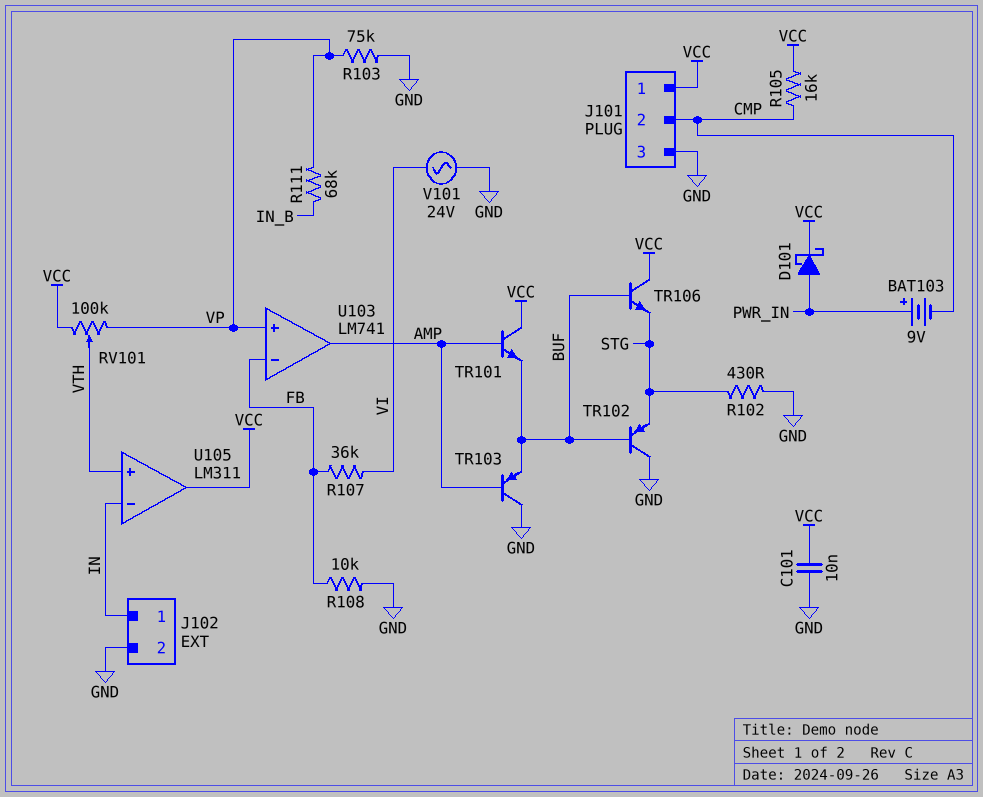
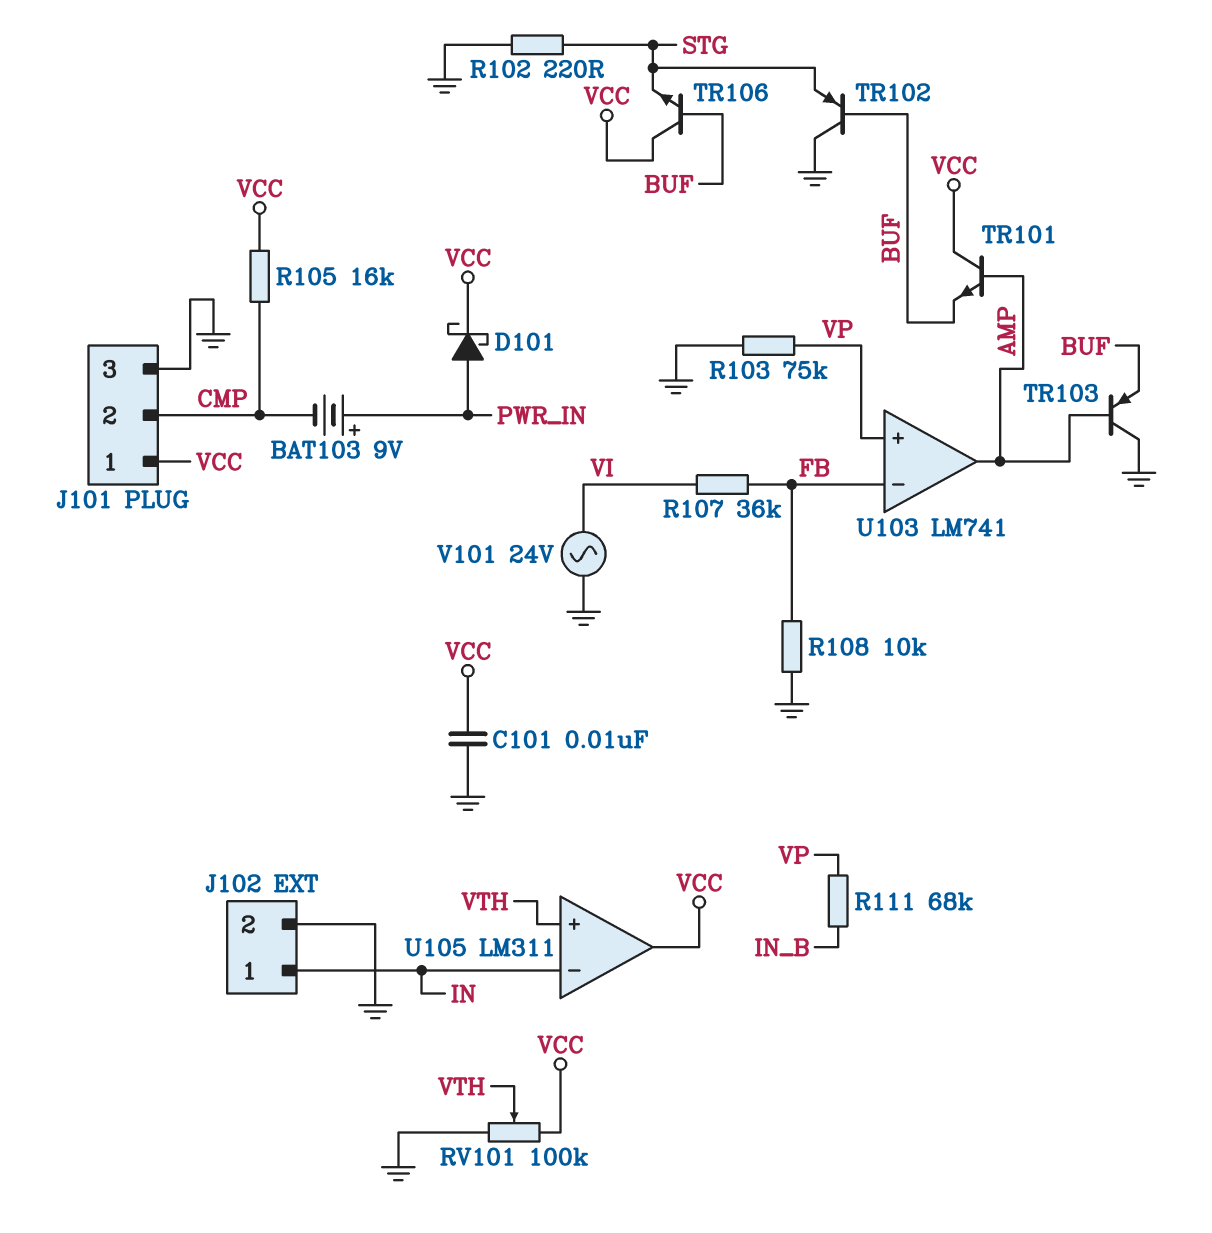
R102: 430 (GND, STG) -> 220 (GND, STG)
RV101: 100k (VCC, VP, wiper VTH) -> 100k (GND, VCC, wiper VTH)

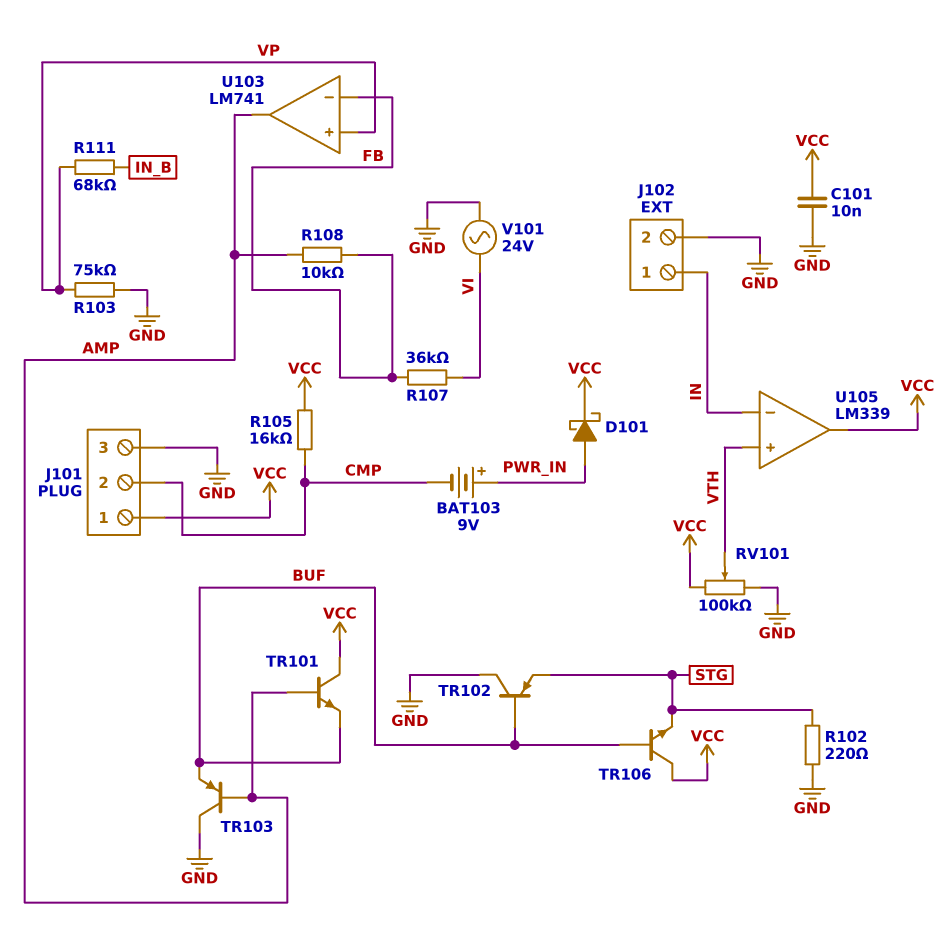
R108: 10k (FB, GND) -> 10k (AMP, FB)
U105: LM311 -> LM339

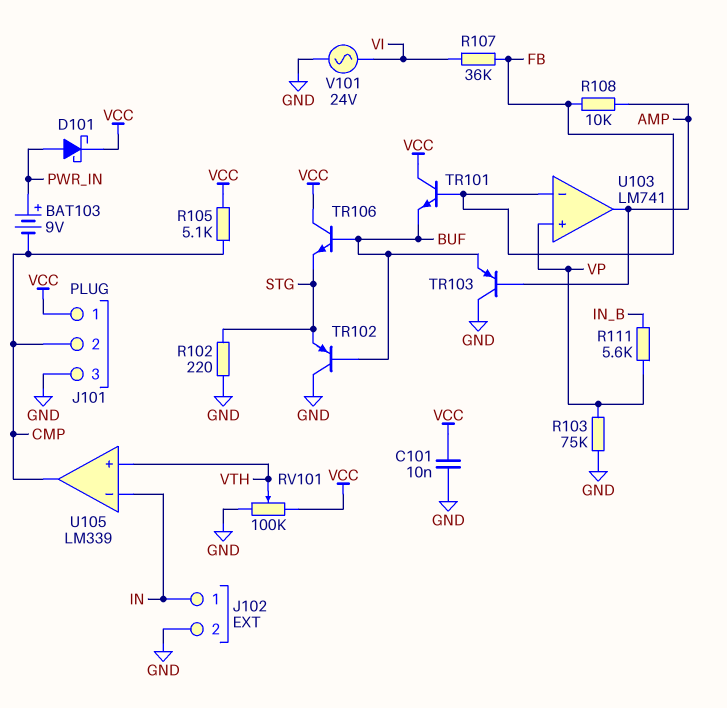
R105: 16k (CMP, VCC) -> 5.1k (CMP, VCC)
R111: 68k (IN_B, VP) -> 5.6k (IN_B, VP)
TR101: NPN (B AMP, C VCC, E BUF) -> NPN (B FB, C VCC, E BUF)
U105 pin out: VCC -> CMP

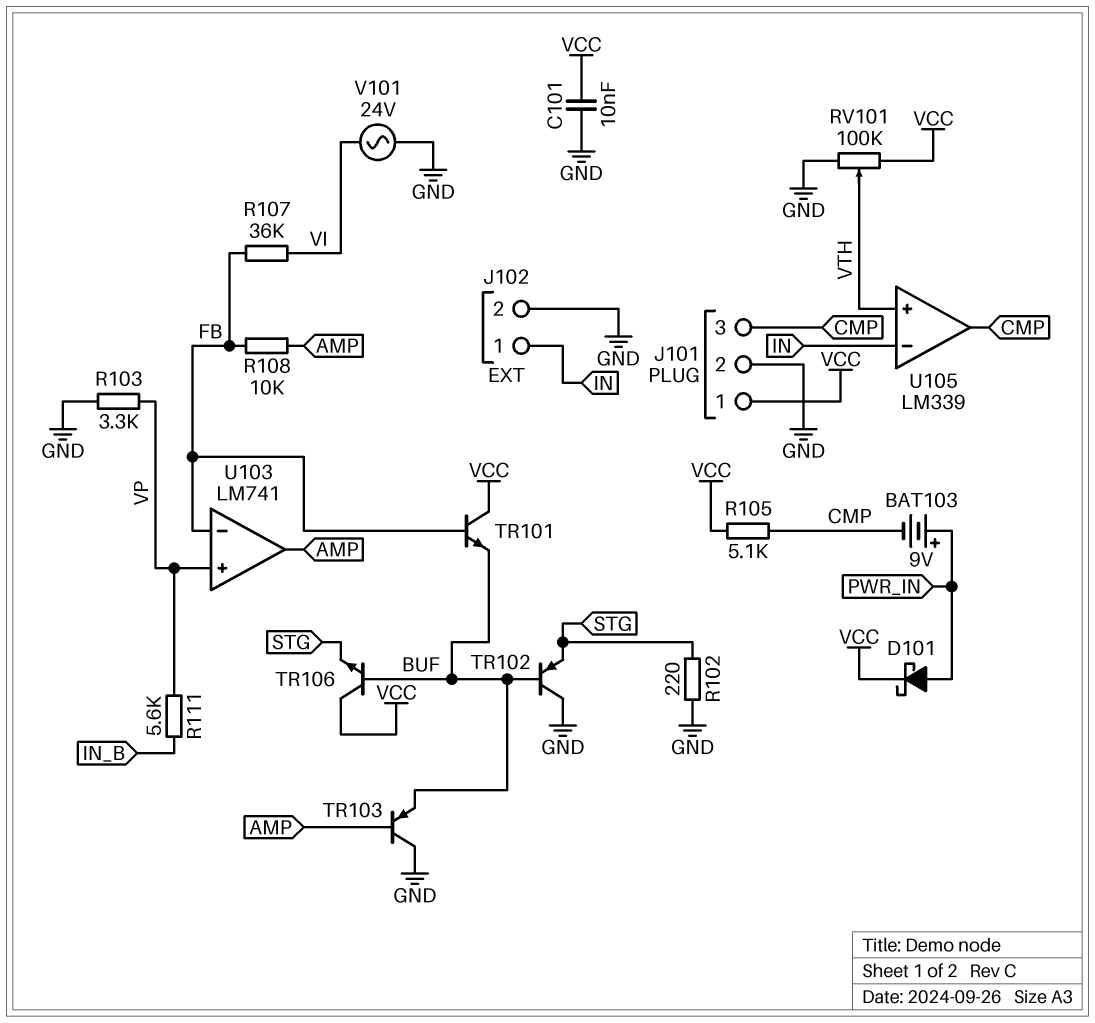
J101 pin 2: CMP -> GND
J101 pin 3: GND -> CMP
R103: 75k (GND, VP) -> 3.3k (GND, VP)

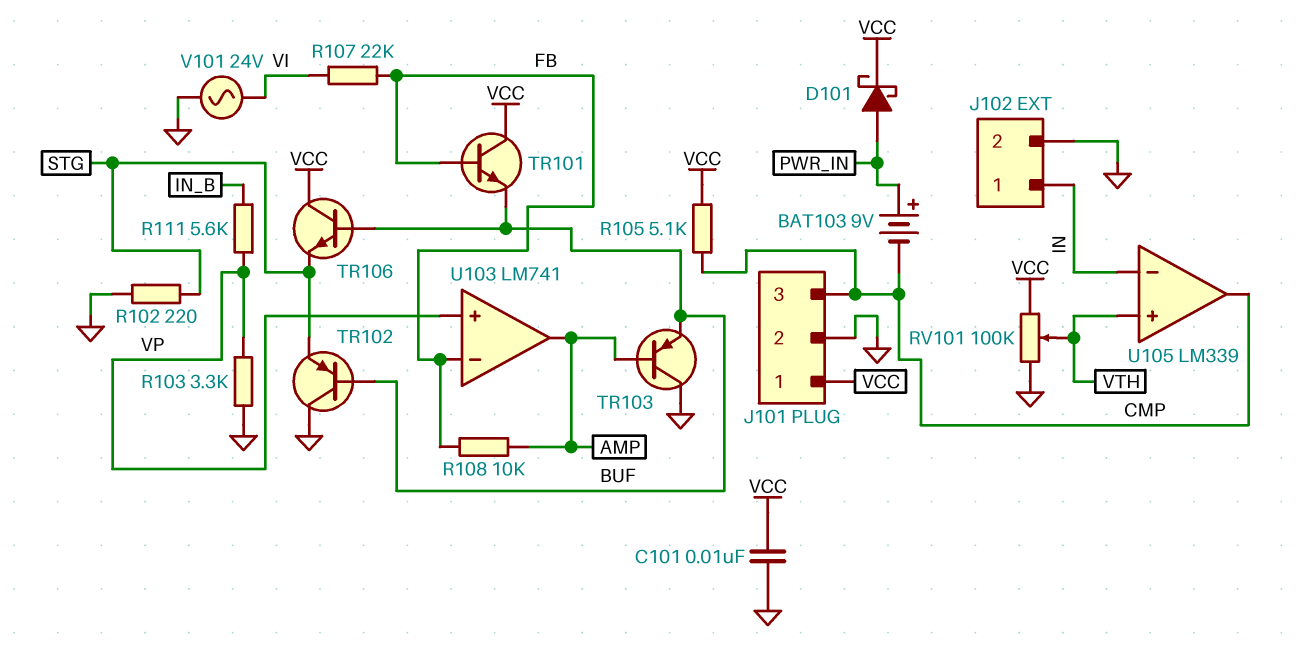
R107: 36k (FB, VI) -> 22k (FB, VI)

